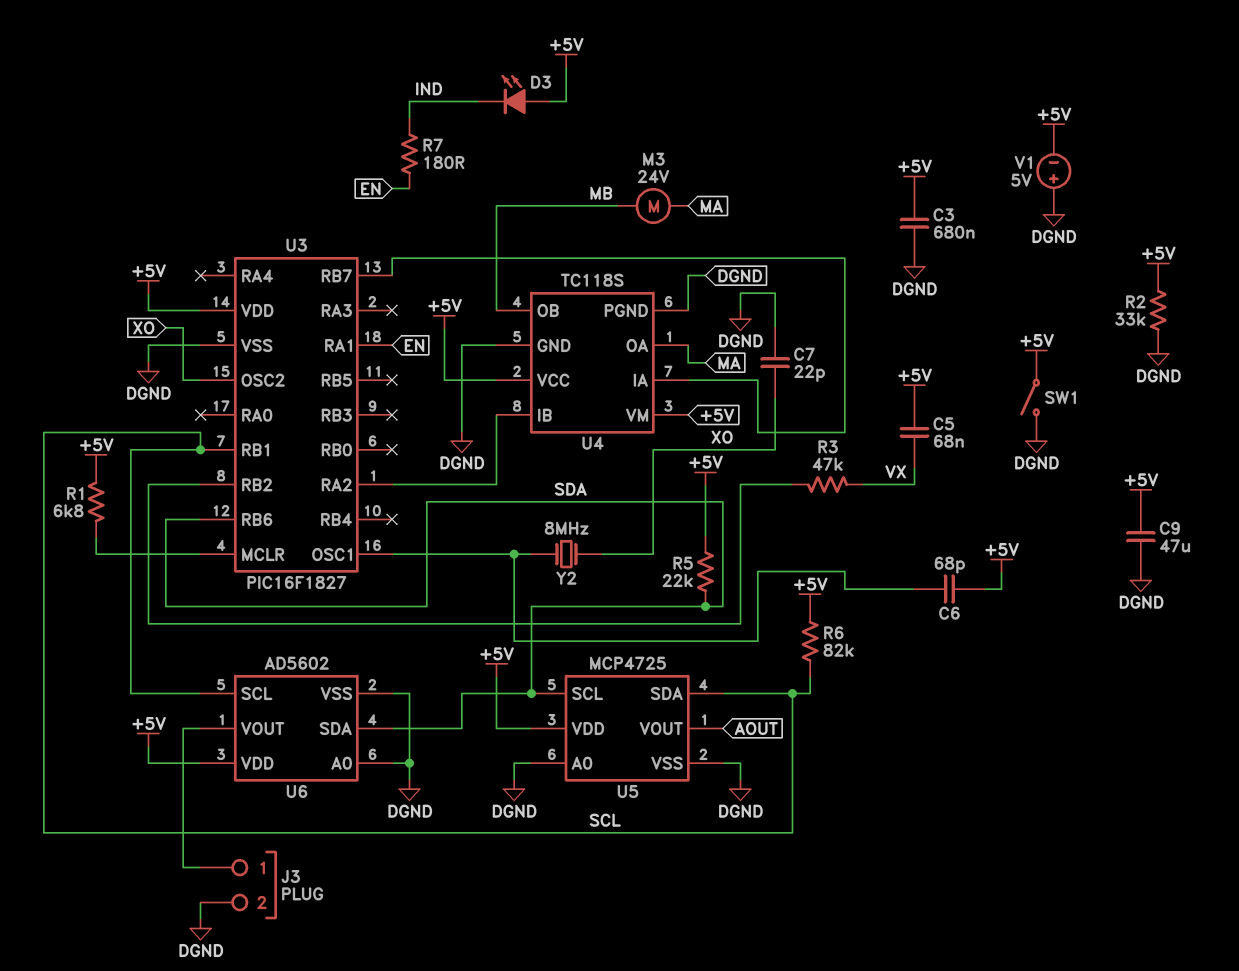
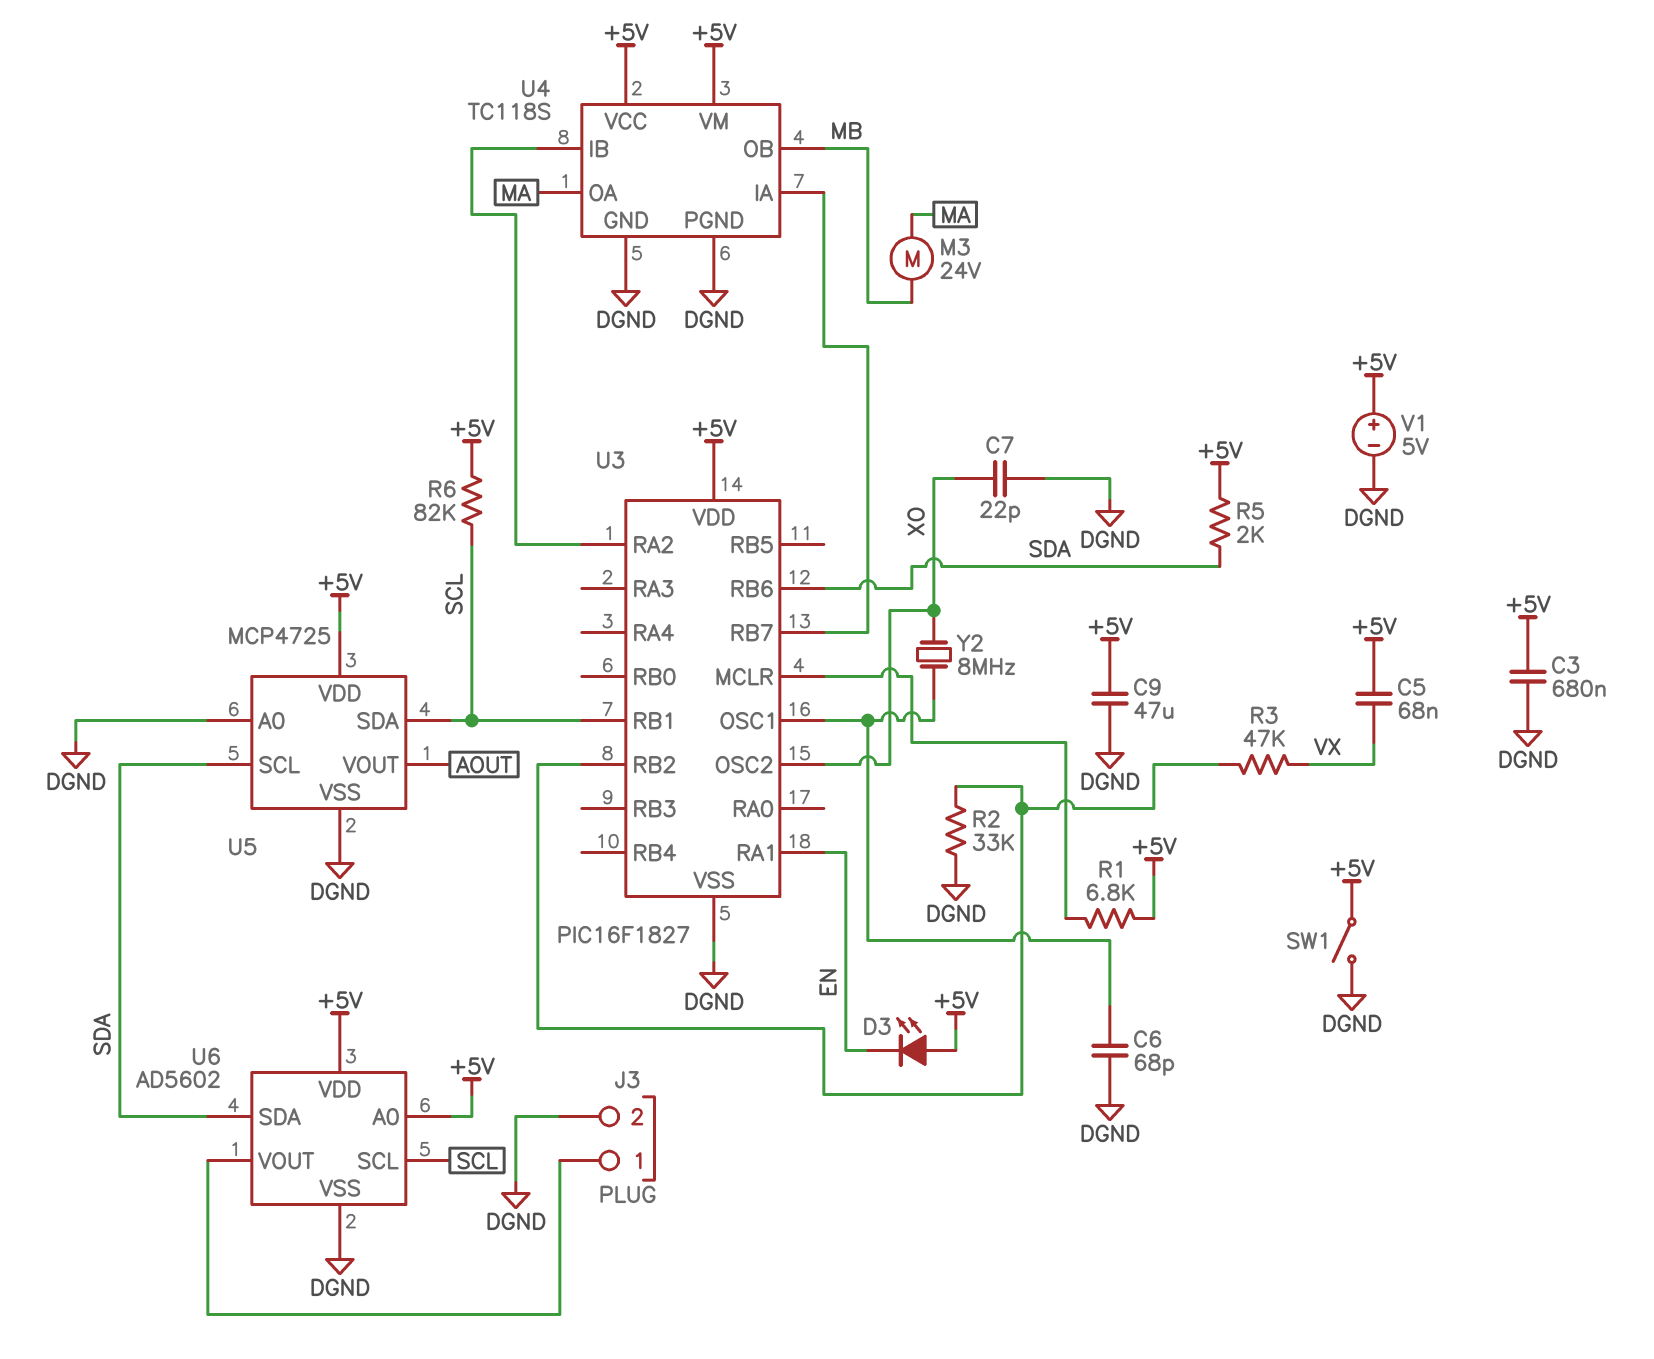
C6: 68pF (+5V, U3/OSC1) -> 68pF (DGND, U3/OSC1)
D3: LED (A +5V, K IND) -> LED (A +5V, K EN)
R2: 33k (+5V, DGND) -> 33k (DGND, U3/RB2)
R5: 22k (+5V, SDA) -> 2k (+5V, SDA)
R7: 180 (EN, IND) -> none
U6 pin A0: DGND -> +5V
V1: 5V (plus DGND, minus +5V) -> 5V (plus +5V, minus DGND)

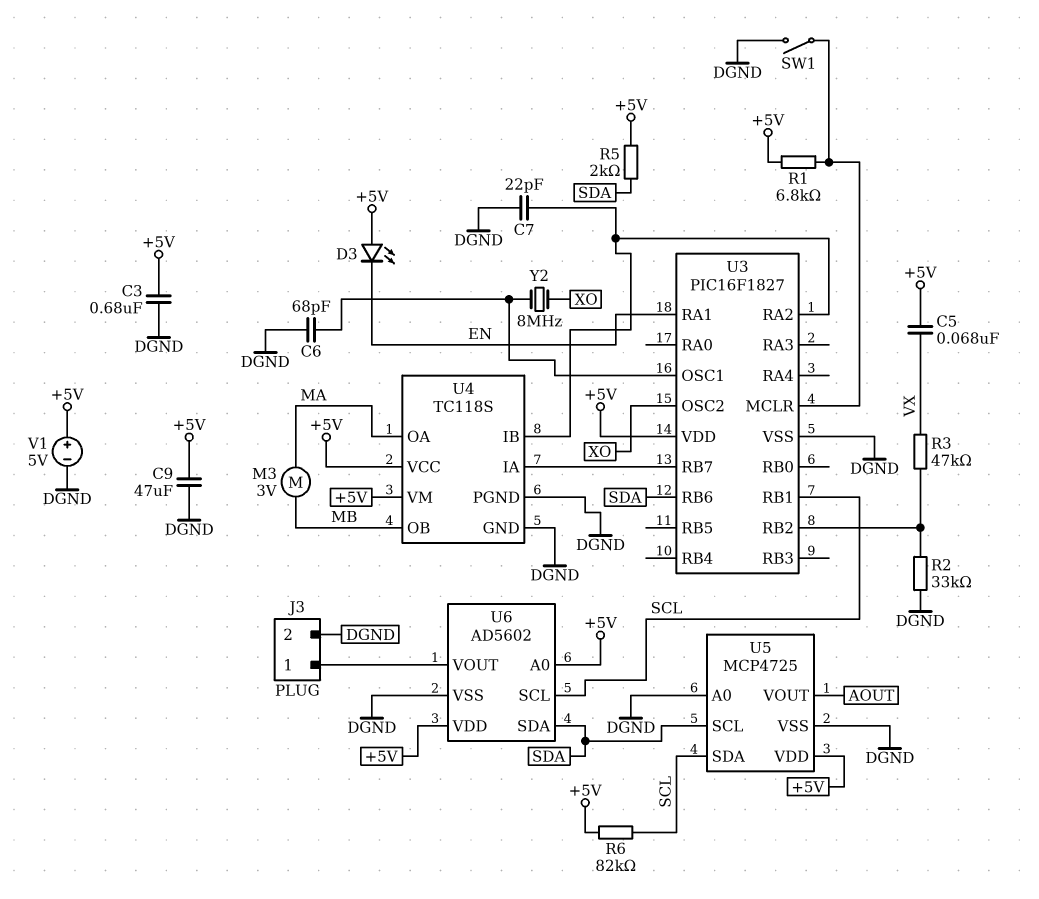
C7: 22pF (DGND, XO) -> 22pF (DGND, U3/RA2)
M3: motor 24V (MA, MB) -> motor 3V (MA, MB)
SW1: switch (+5V, DGND) -> switch (DGND, U3/MCLR)

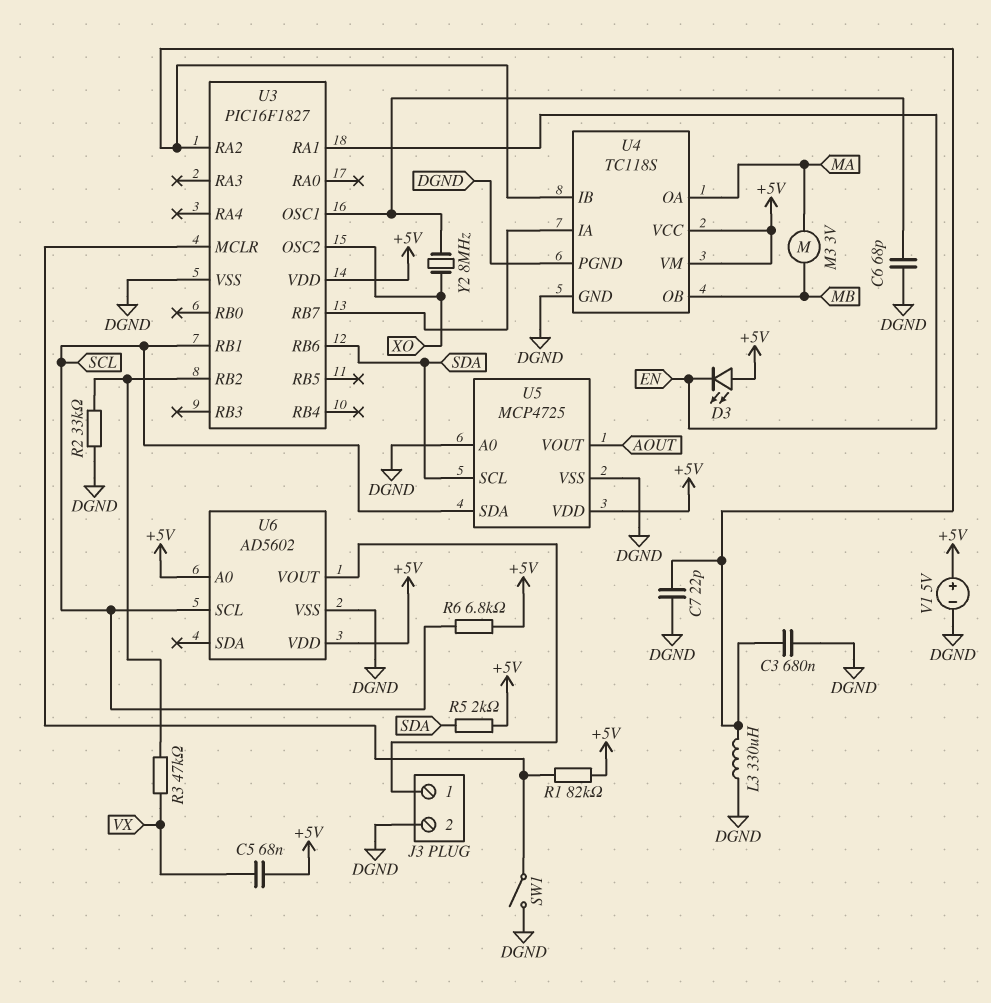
C3: 680nF (+5V, DGND) -> 680nF (DGND, U3/RA2)
C9: 47uF (+5V, DGND) -> none
L3: none -> 330uH (DGND, U3/RA2)
R1: 6.8k (+5V, U3/MCLR) -> 82k (+5V, U3/MCLR)
R6: 82k (+5V, SCL) -> 6.8k (+5V, SCL)
U6 pin SDA: SDA -> none

